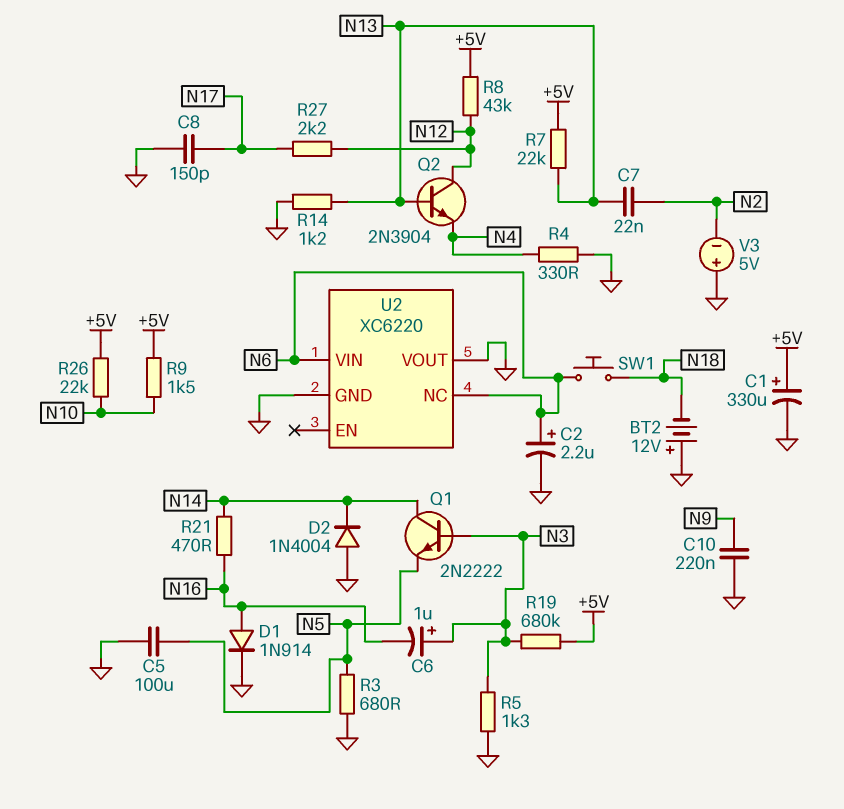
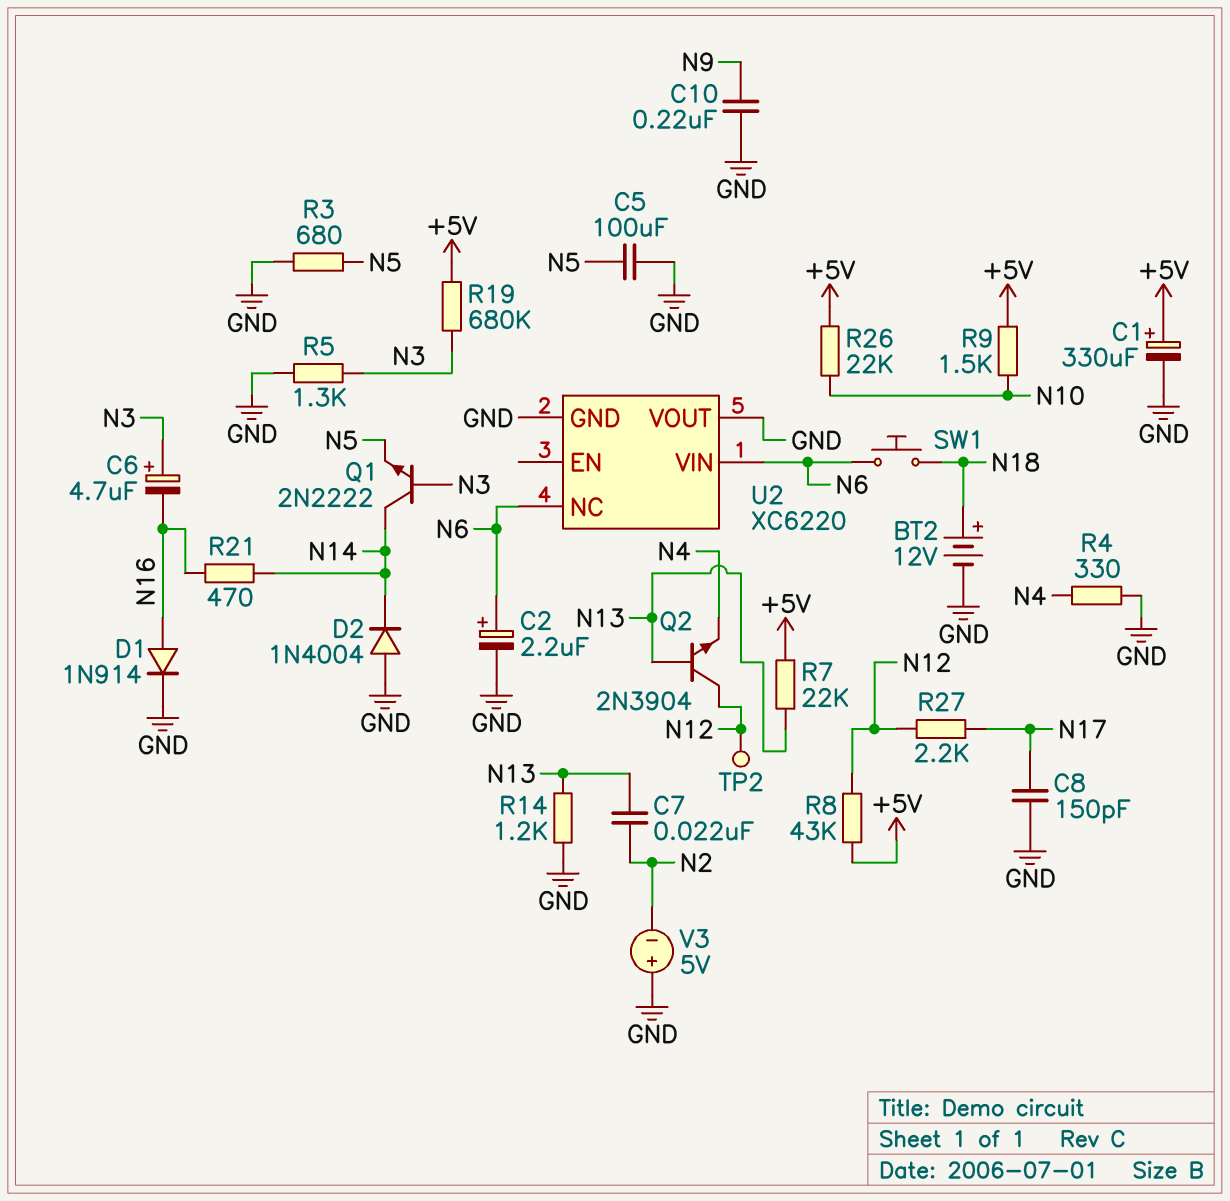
BT2: 12V (plus GND, minus N18) -> 12V (plus N18, minus GND)
C6: 1uF (plus N3, minus N16) -> 4.7uF (plus N3, minus N16)
TP2: none -> test point (N12)

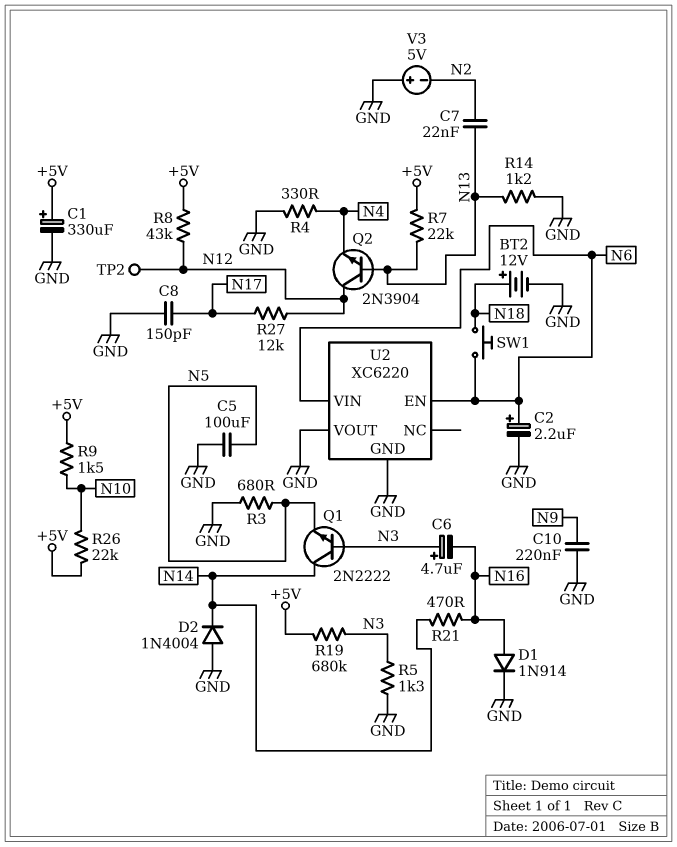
R27: 2.2k (N12, N17) -> 12k (N12, N17)
U2 pin EN: none -> N6
U2 pin NC: N6 -> none

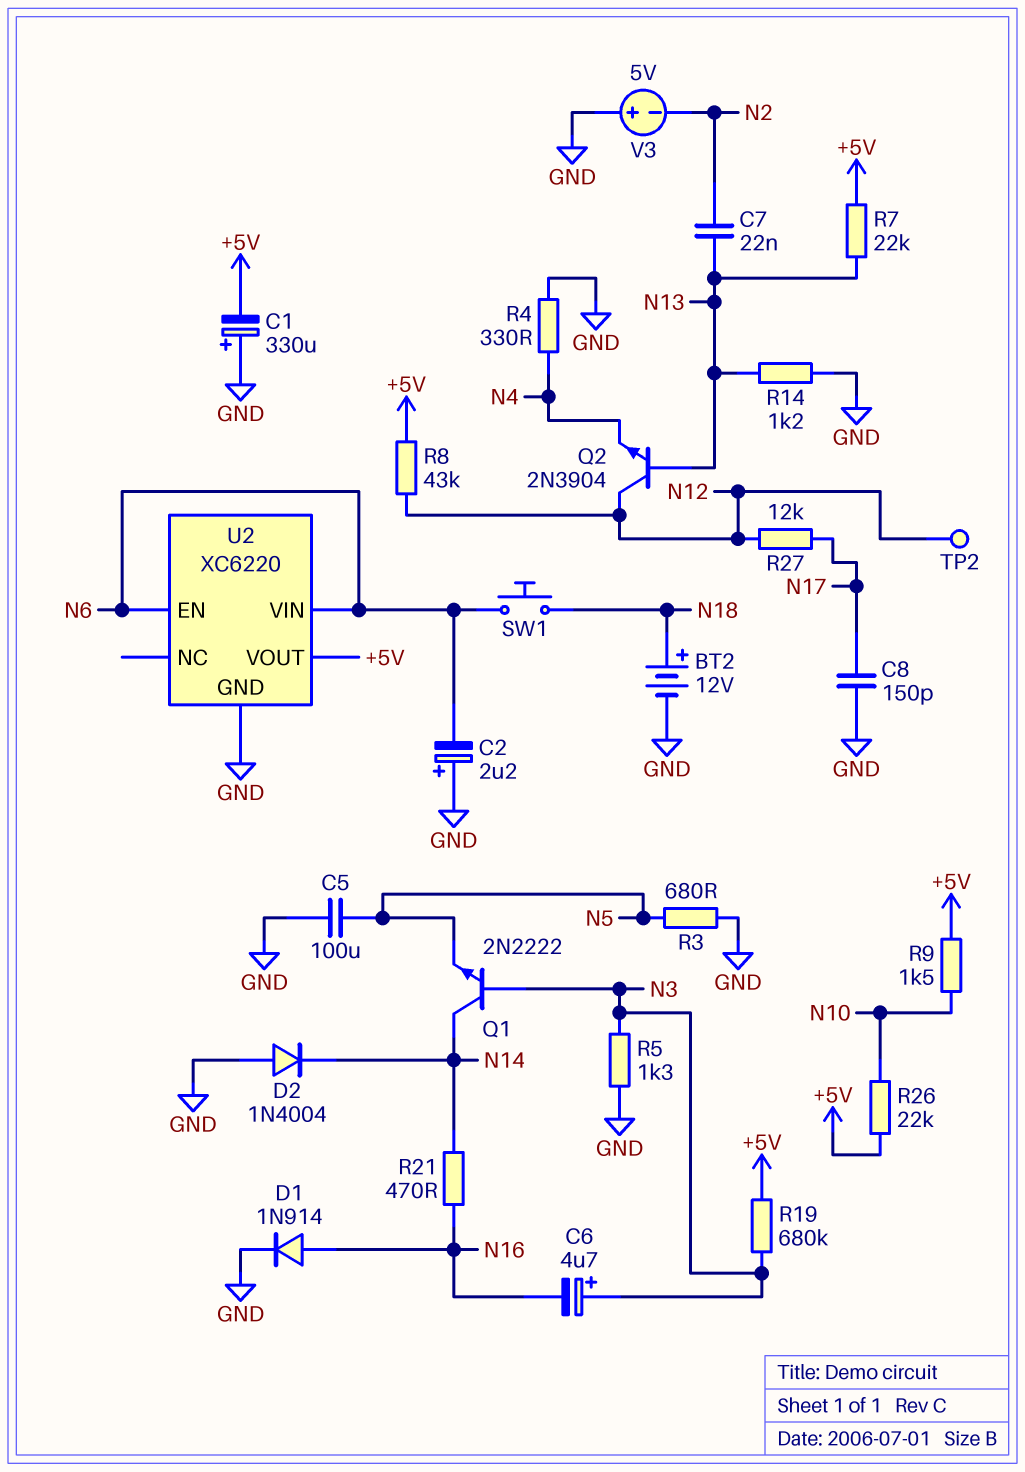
C1: 330uF (plus +5V, minus GND) -> 330uF (plus GND, minus +5V)
C2: 2.2uF (plus N6, minus GND) -> 2.2uF (plus GND, minus N6)
C10: 220nF (GND, N9) -> none
U2 pin VOUT: GND -> +5V

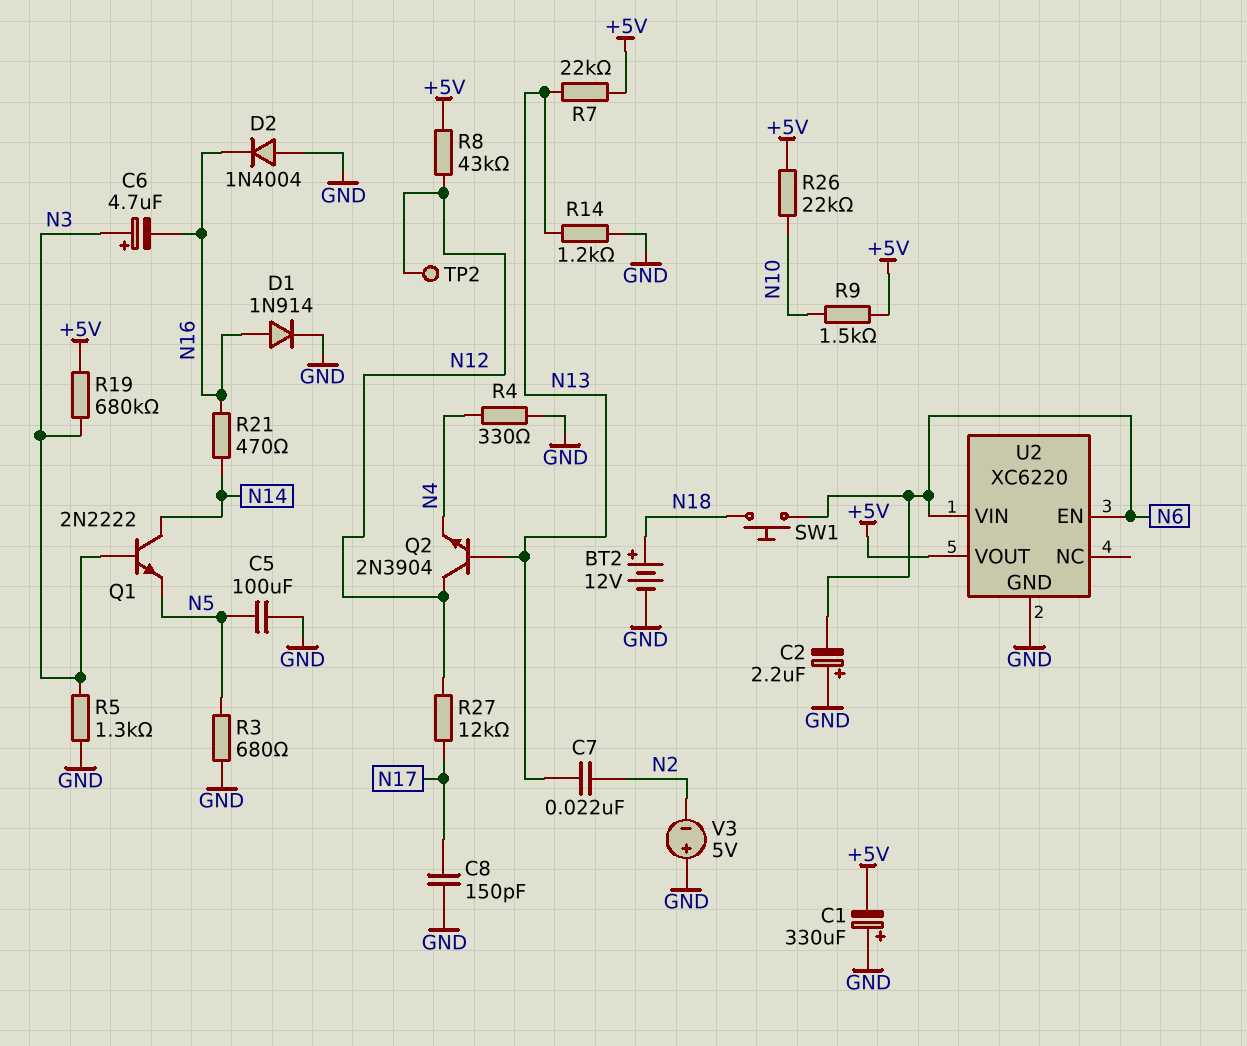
D2: diode 1N4004 (A GND, K N14) -> diode 1N4004 (A GND, K N16)

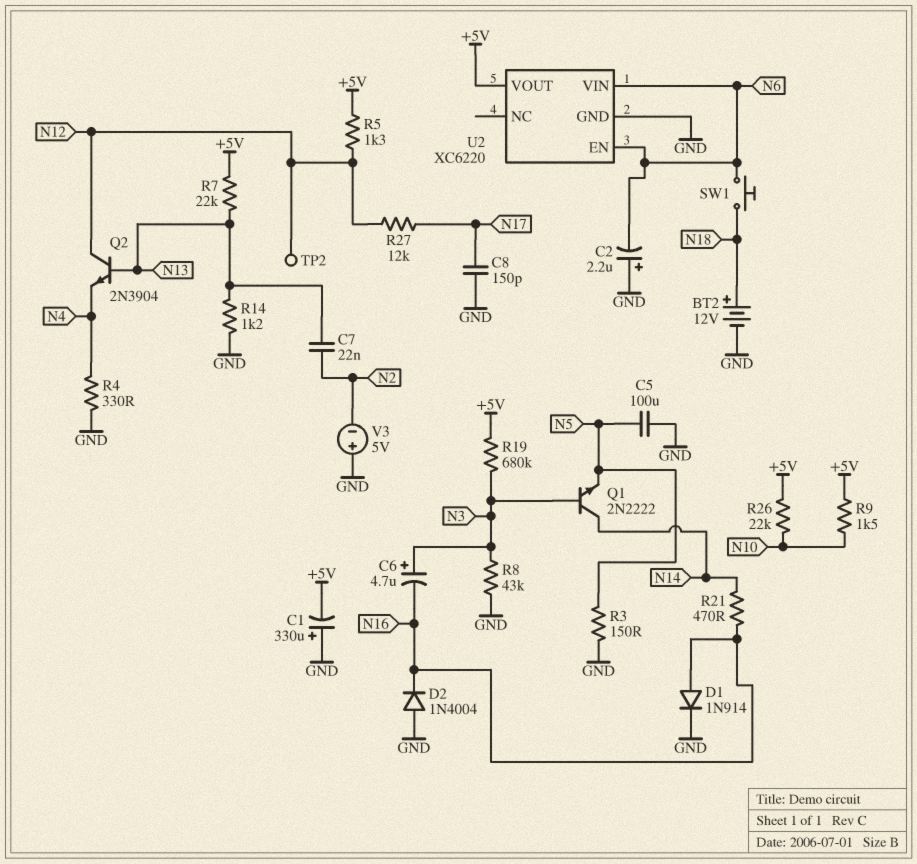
R3: 680 (GND, N5) -> 150 (GND, N5)
R5: 1.3k (GND, N3) -> 1.3k (+5V, N12)
R8: 43k (+5V, N12) -> 43k (GND, N3)

